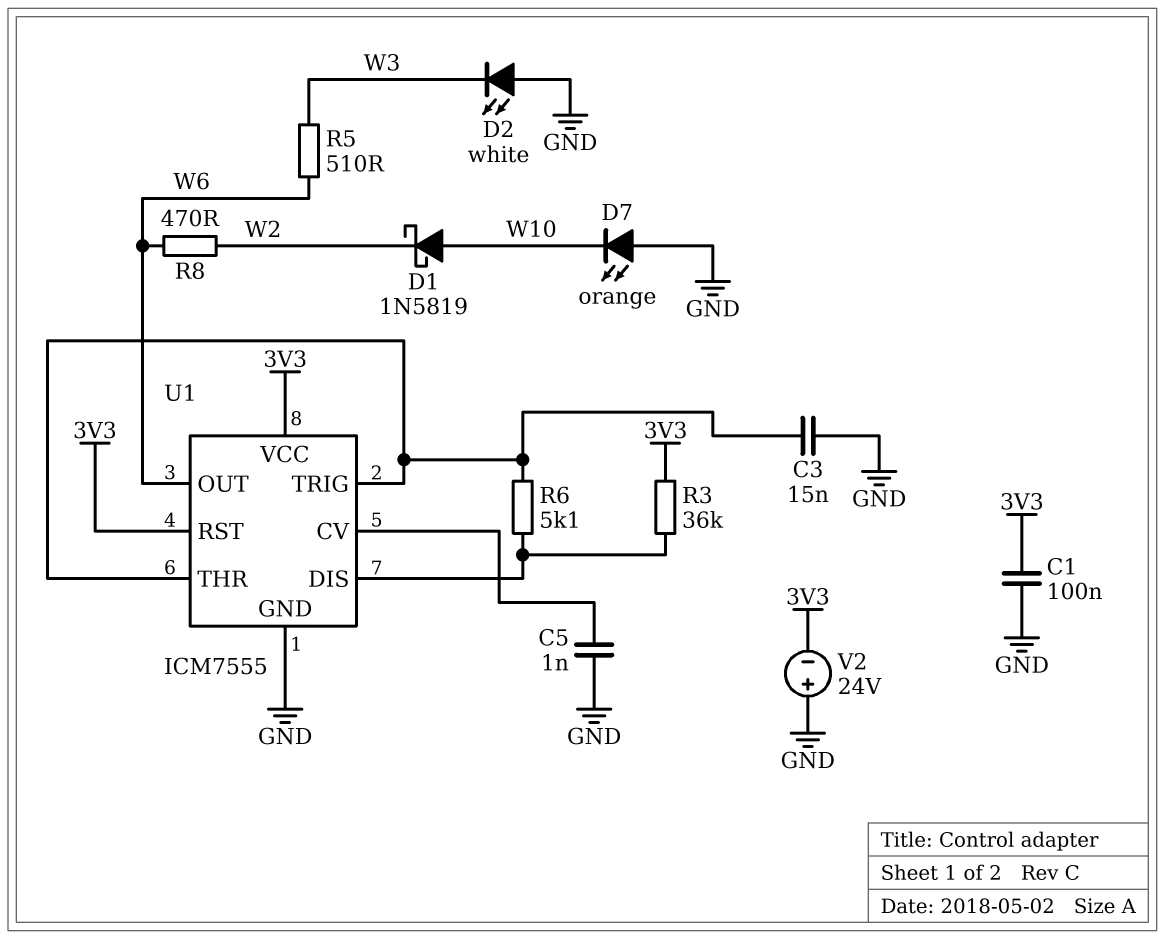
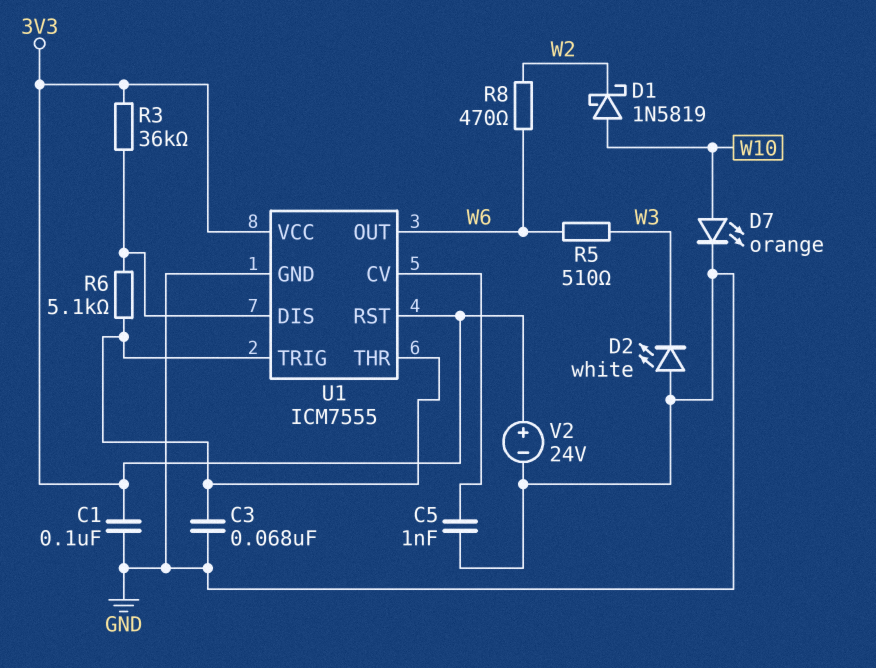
C3: 15nF (GND, U1/THR) -> 68nF (GND, U1/THR)
D7: LED orange (A GND, K W10) -> LED orange (A W10, K GND)
V2: 24V (plus GND, minus 3V3) -> 24V (plus 3V3, minus GND)

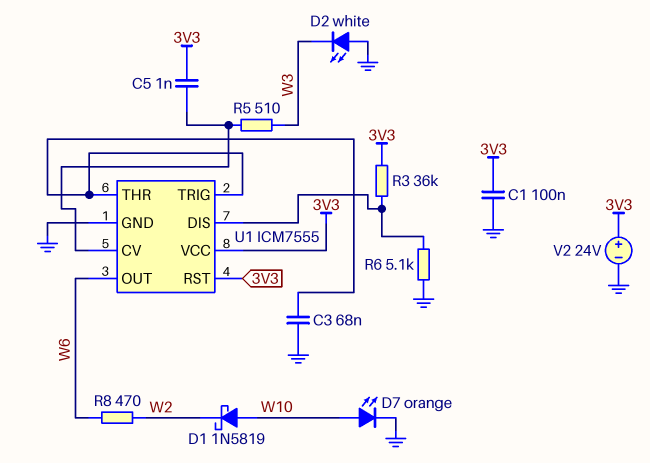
C5: 1nF (GND, U1/CV) -> 1nF (3V3, U1/CV)
R5: 510 (W3, W6) -> 510 (U1/CV, W3)
R6: 5.1k (U1/DIS, U1/THR) -> 5.1k (GND, U1/DIS)

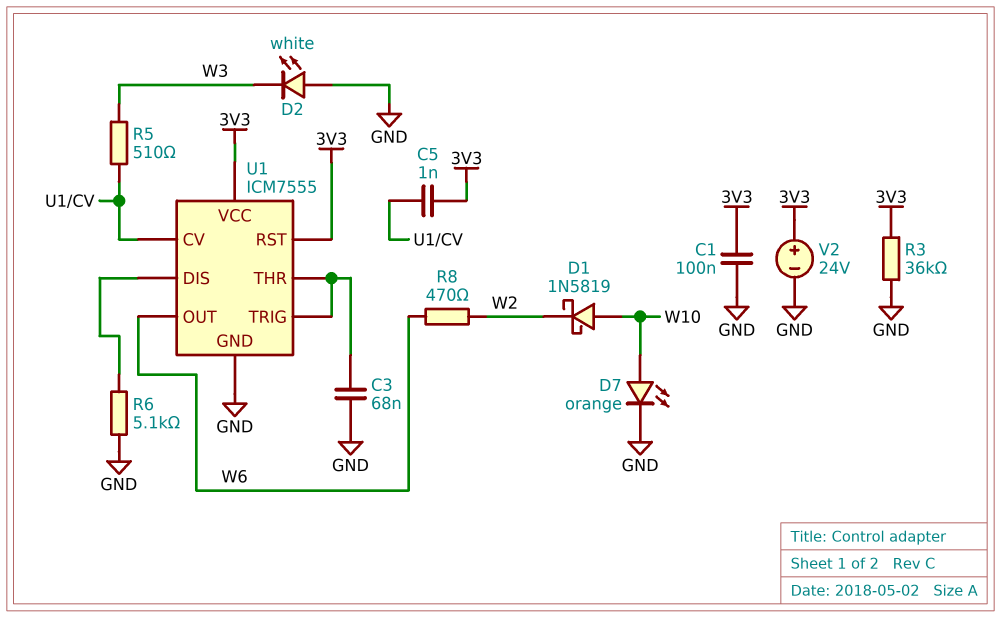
R3: 36k (3V3, U1/DIS) -> 36k (3V3, GND)

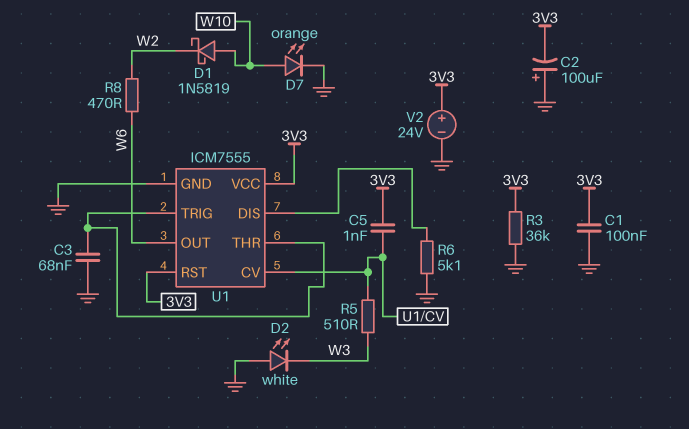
C2: none -> 100uF (plus GND, minus 3V3)

